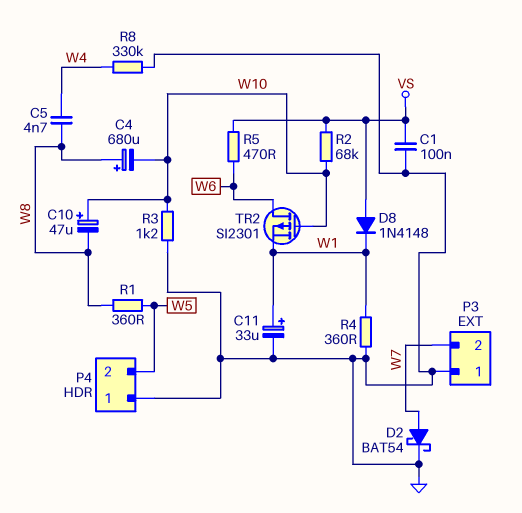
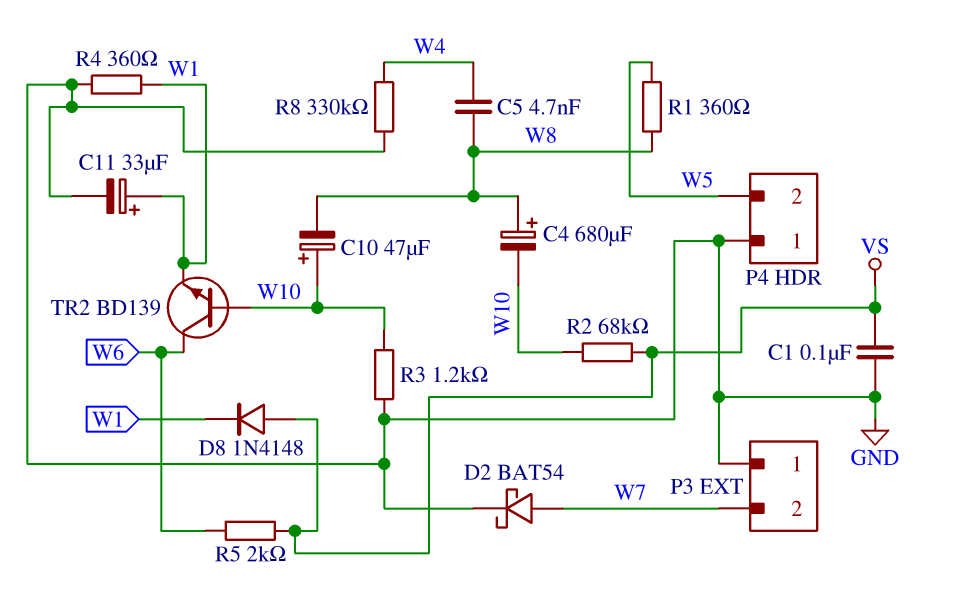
R5: 470 (VS, W6) -> 2k (VS, W6)
TR2: PMOS SI2301 (G W10, D W6, S W1) -> NPN BD139 (B W10, C W6, E W1)

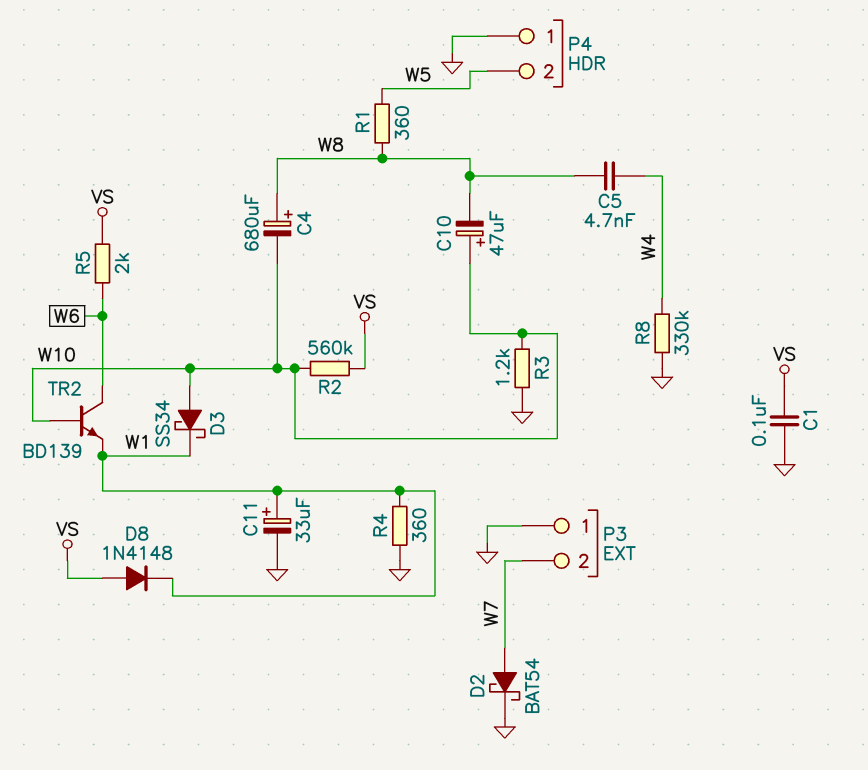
D3: none -> schottky SS34 (A W10, K W1)
R2: 68k (VS, W10) -> 560k (VS, W10)

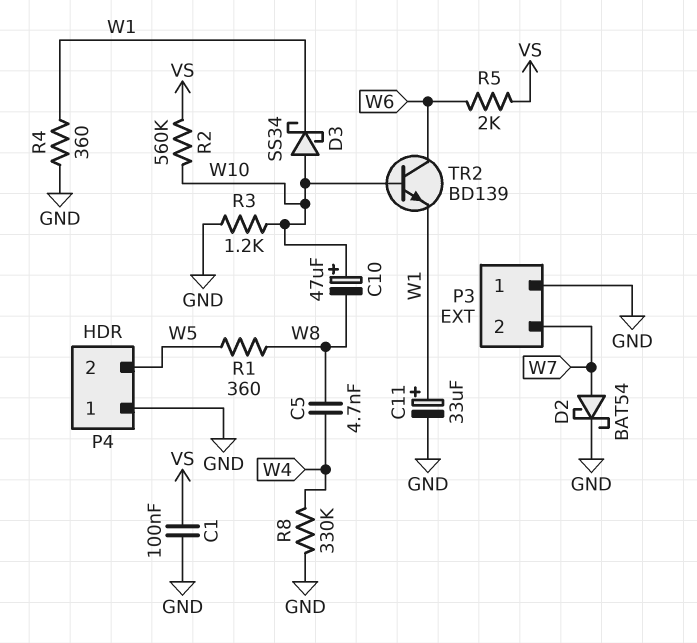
C4: 680uF (plus W8, minus W10) -> none
D8: diode 1N4148 (A VS, K W1) -> none

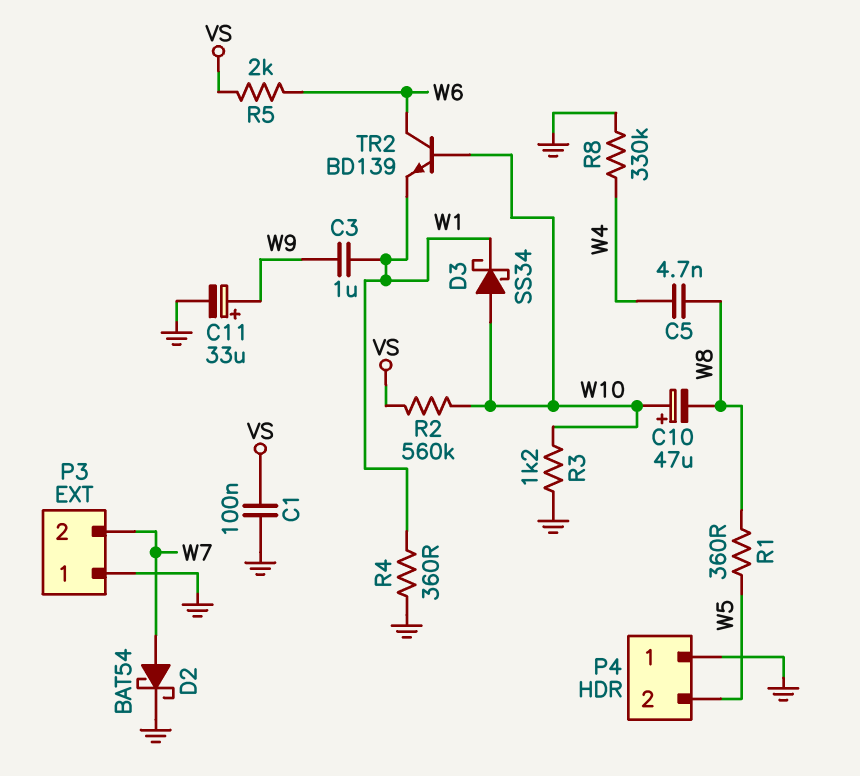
C3: none -> 1uF (W1, W9)
C11: 33uF (plus W1, minus GND) -> 33uF (plus W9, minus GND)

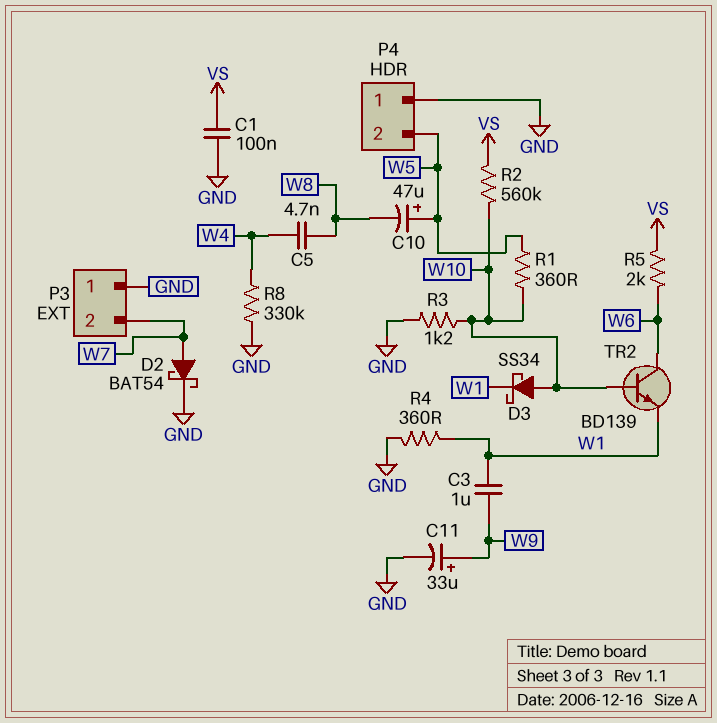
C10: 47uF (plus W10, minus W8) -> 47uF (plus W5, minus W8)
R1: 360 (W5, W8) -> 360 (W5, W10)

